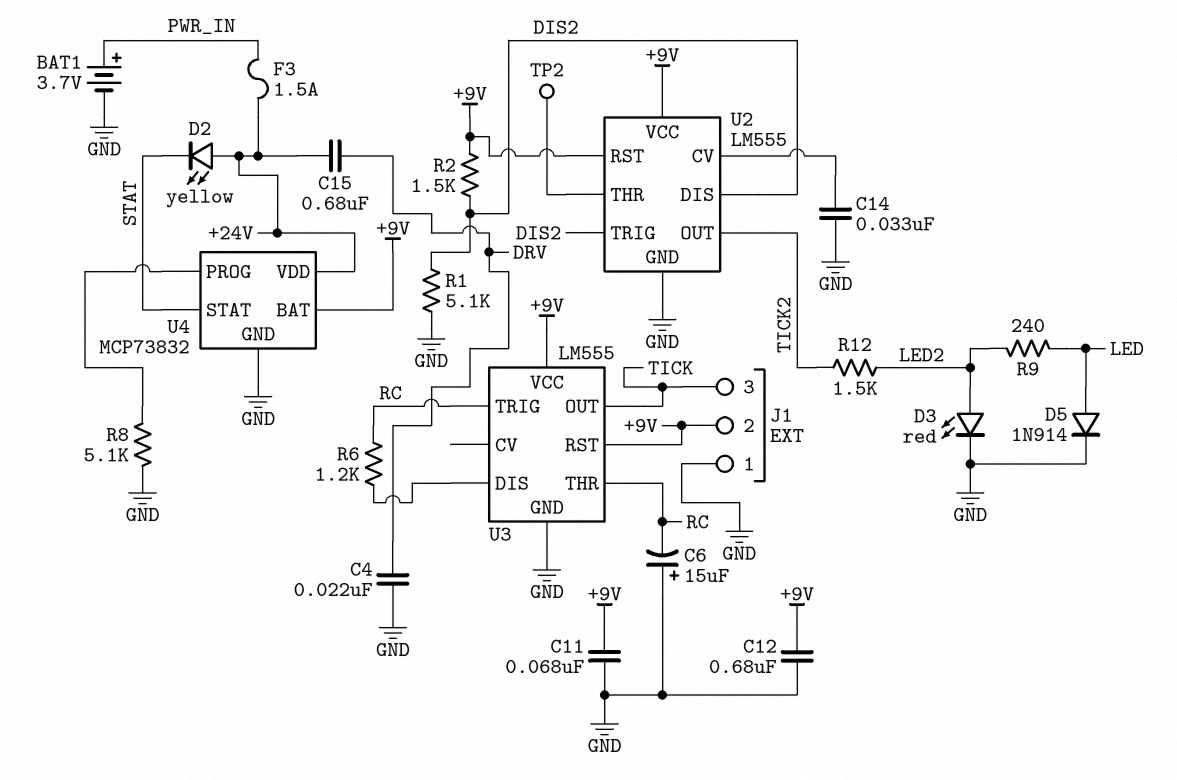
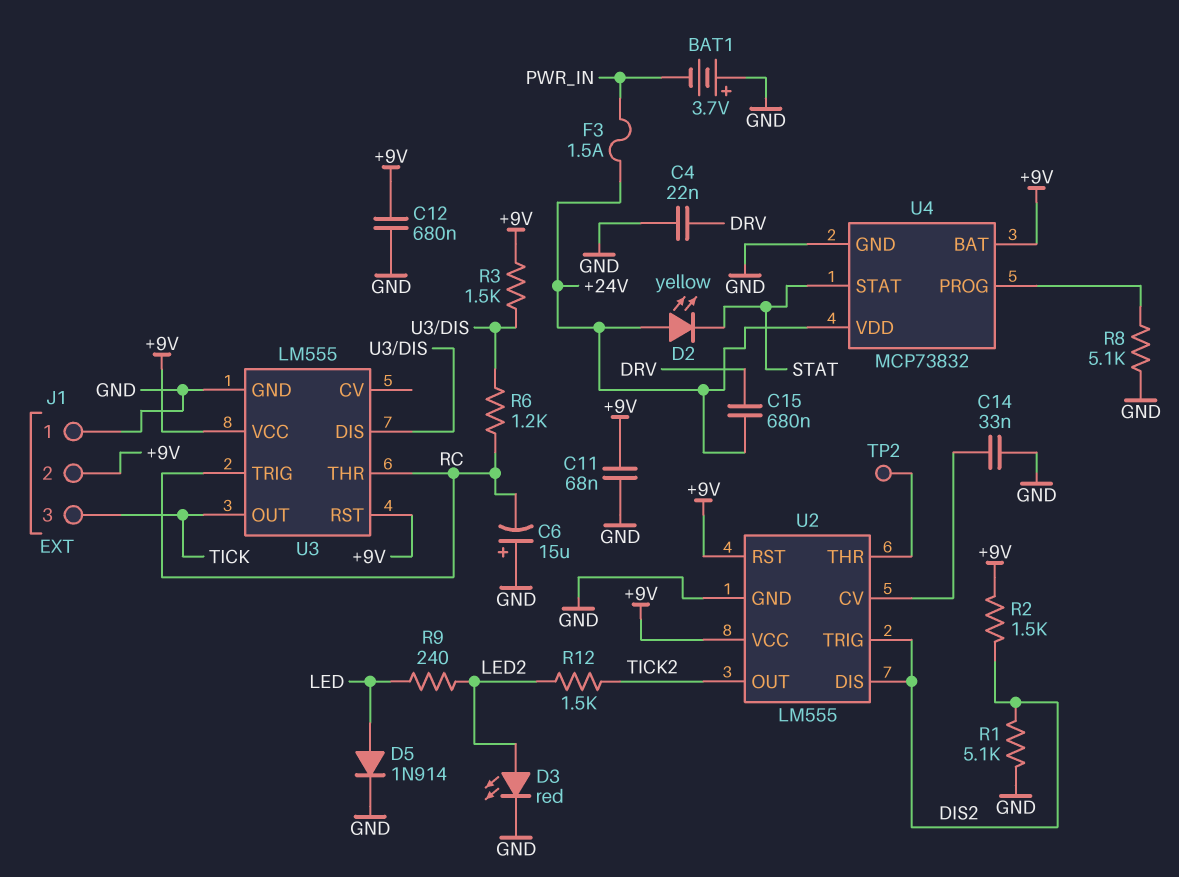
BAT1: 3.7V (plus PWR_IN, minus GND) -> 3.7V (plus GND, minus PWR_IN)
R3: none -> 1.5k (+9V, U3/DIS)

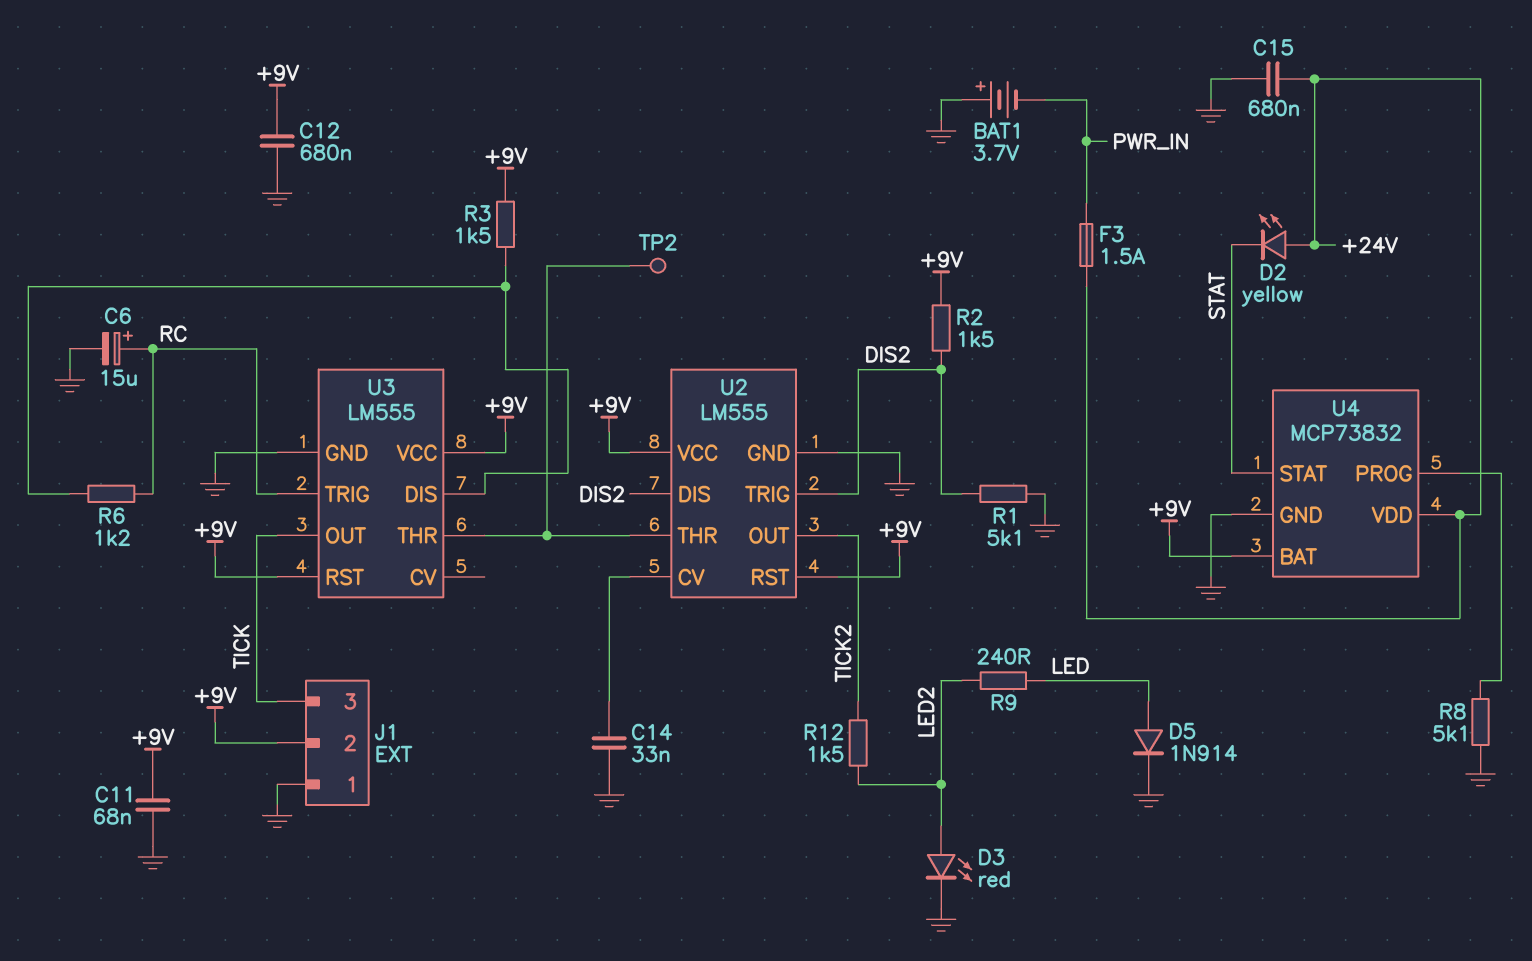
C4: 22nF (DRV, GND) -> none
C6: 15uF (plus GND, minus RC) -> 15uF (plus RC, minus GND)
C15: 680nF (+24V, DRV) -> 680nF (+24V, GND)
U3 pin THR: RC -> U2/THR

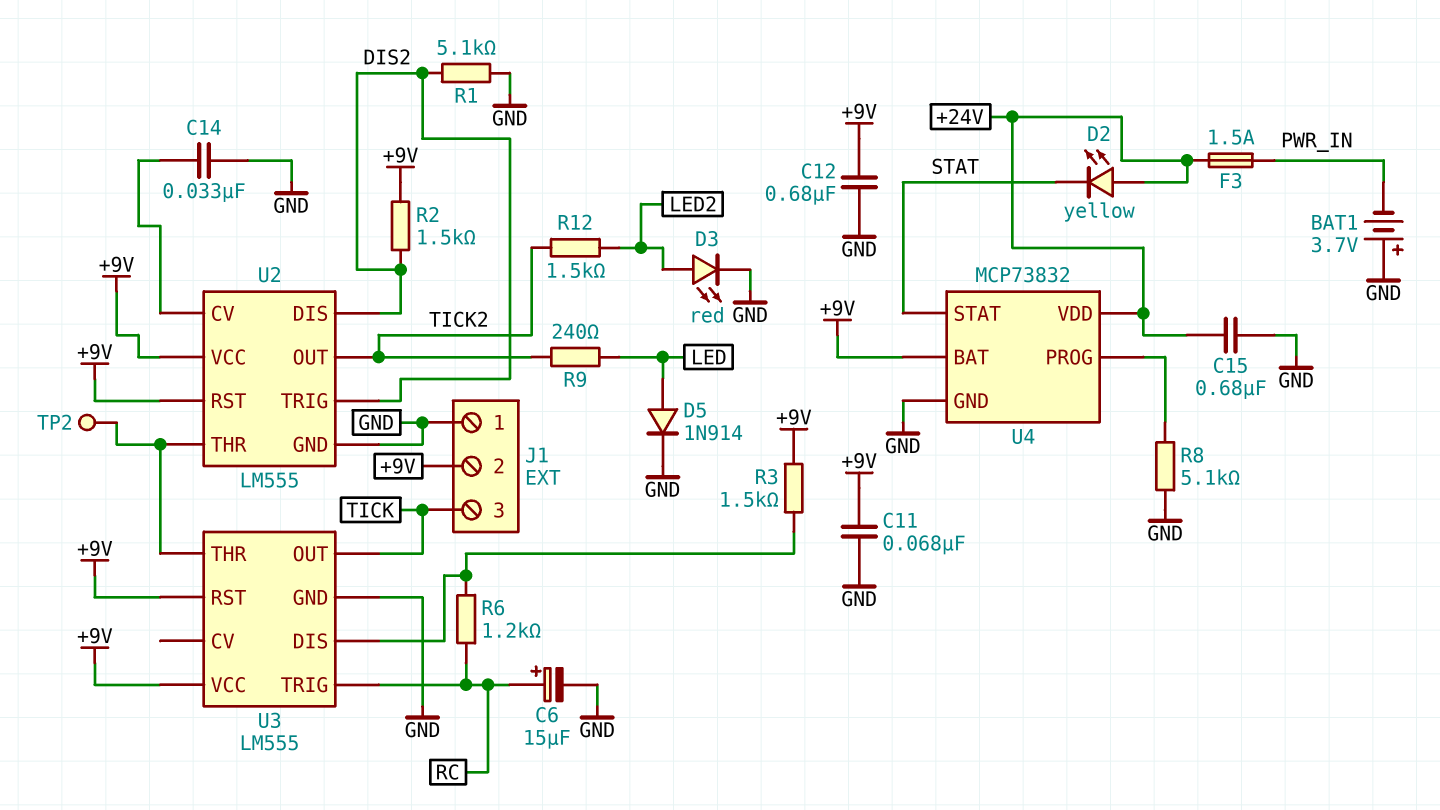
R9: 240 (LED, LED2) -> 240 (LED, TICK2)

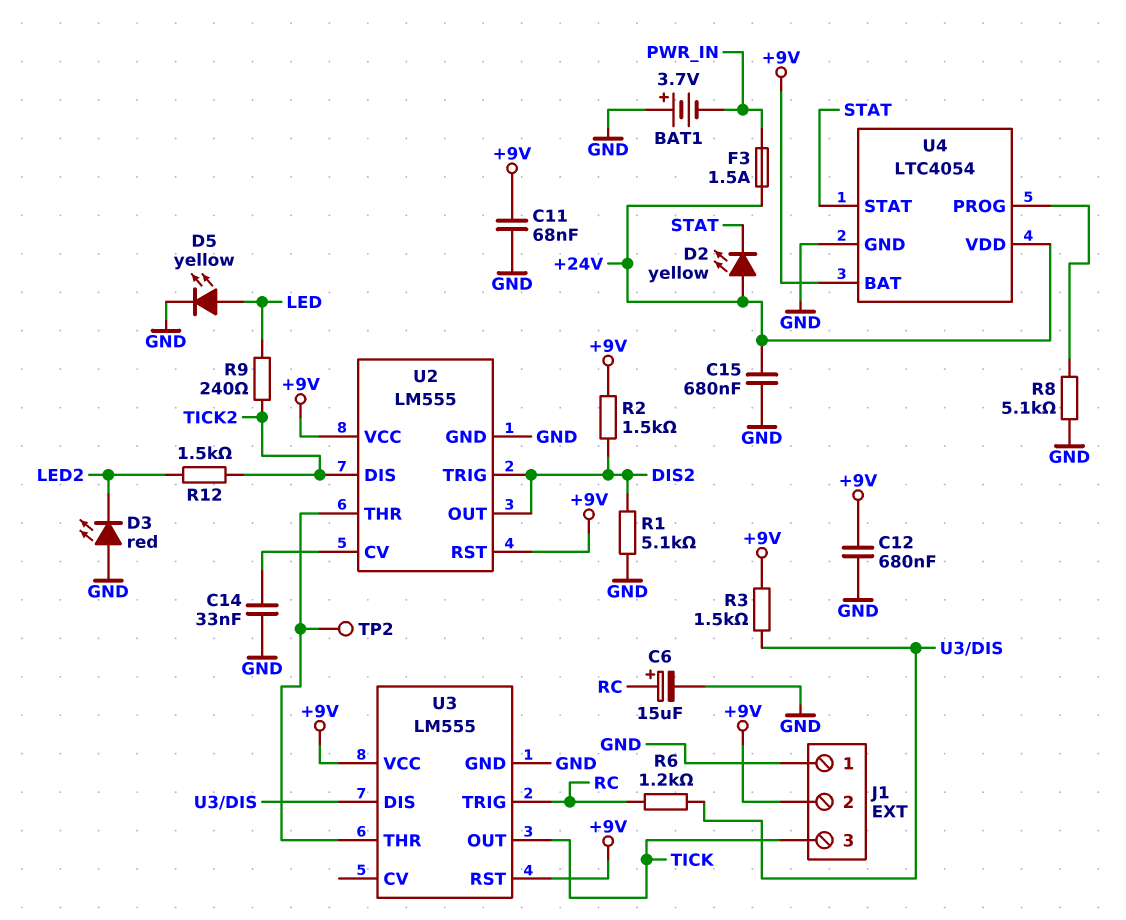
D3: LED red (A LED2, K GND) -> LED red (A GND, K LED2)
D5: diode 1N914 (A LED, K GND) -> LED yellow (A LED, K GND)
U2 pin DIS: DIS2 -> TICK2
U2 pin OUT: TICK2 -> DIS2
U4: MCP73832 -> LTC4054

